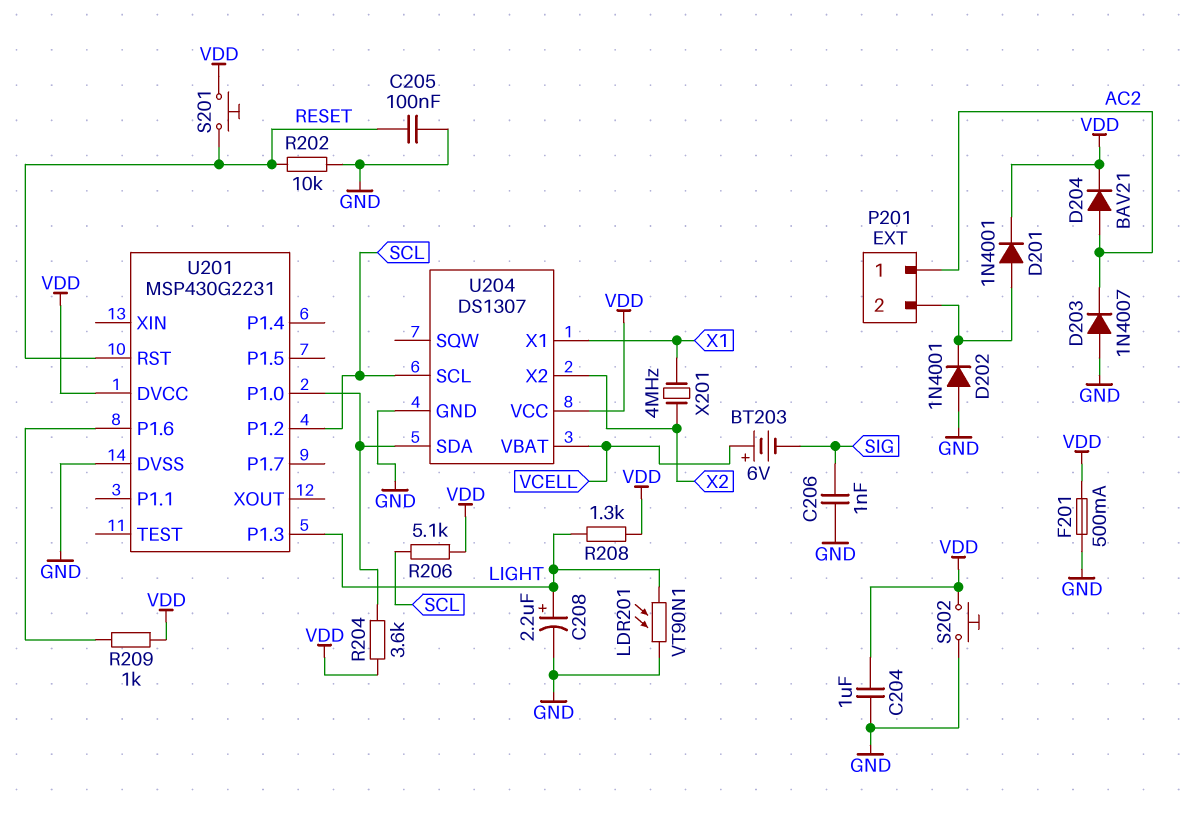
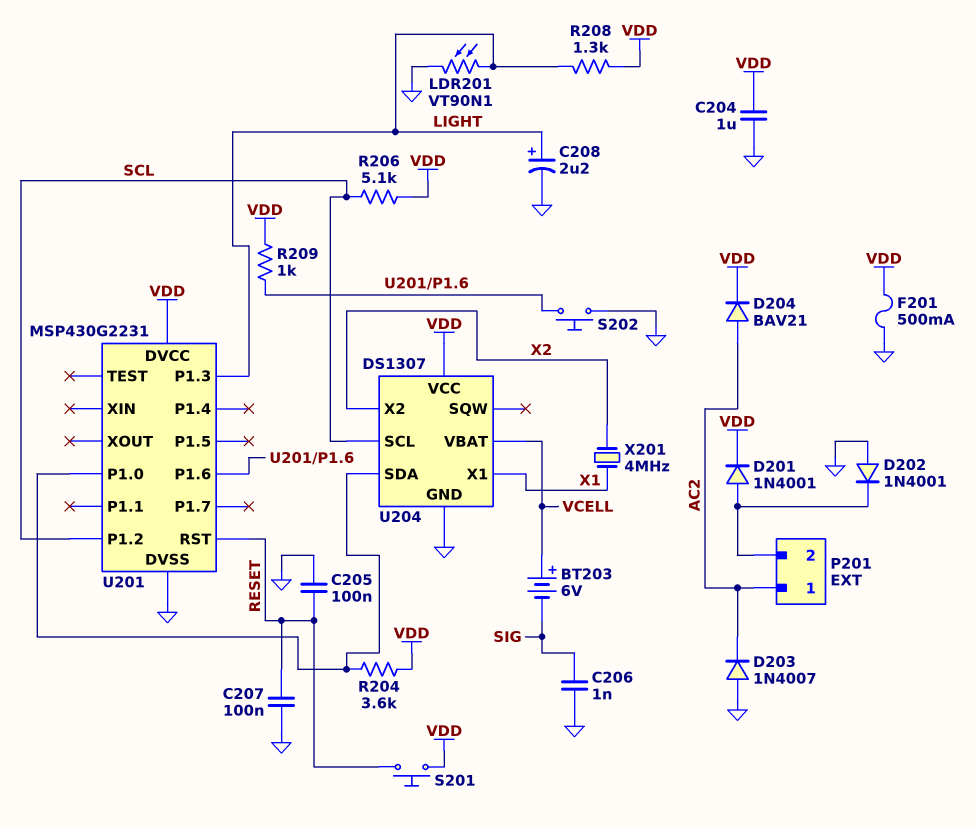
C207: none -> 100nF (GND, RESET)
R202: 10k (GND, RESET) -> none
S202: button (GND, VDD) -> button (GND, U201/P1.6)

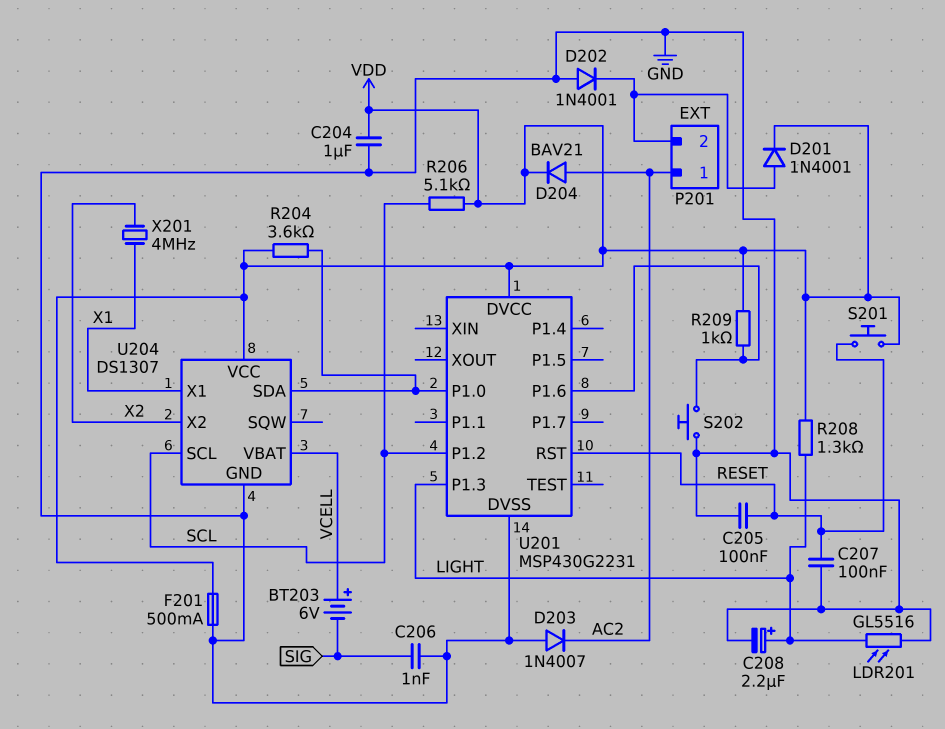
LDR201: VT90N1 (GND, LIGHT) -> GL5516 (GND, LIGHT)

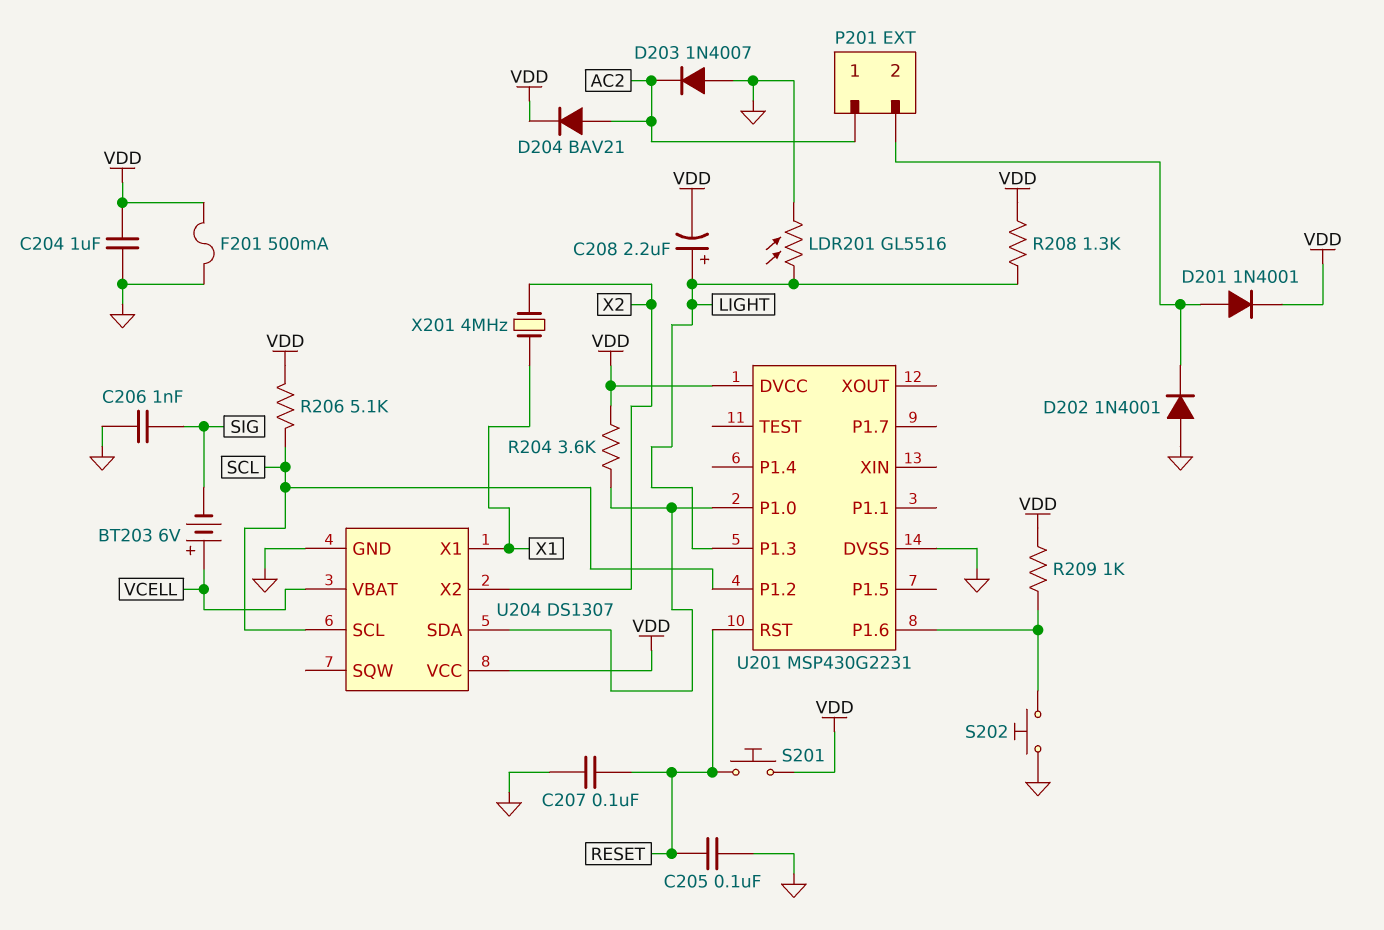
C208: 2.2uF (plus LIGHT, minus GND) -> 2.2uF (plus LIGHT, minus VDD)

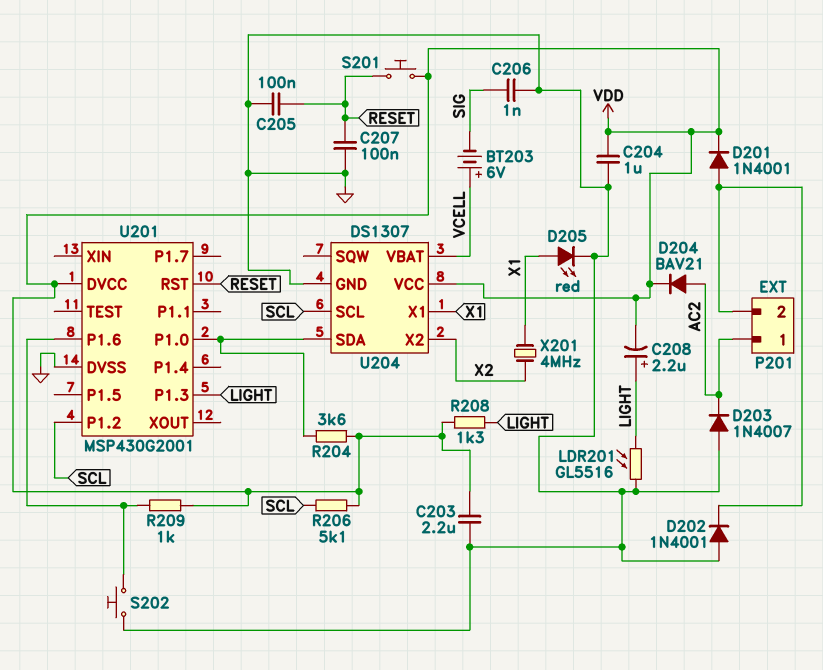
C203: none -> 2.2uF (GND, VDD)
D205: none -> LED red (A X1, K GND)
F201: 500mA (GND, VDD) -> none
U201: MSP430G2231 -> MSP430G2001

